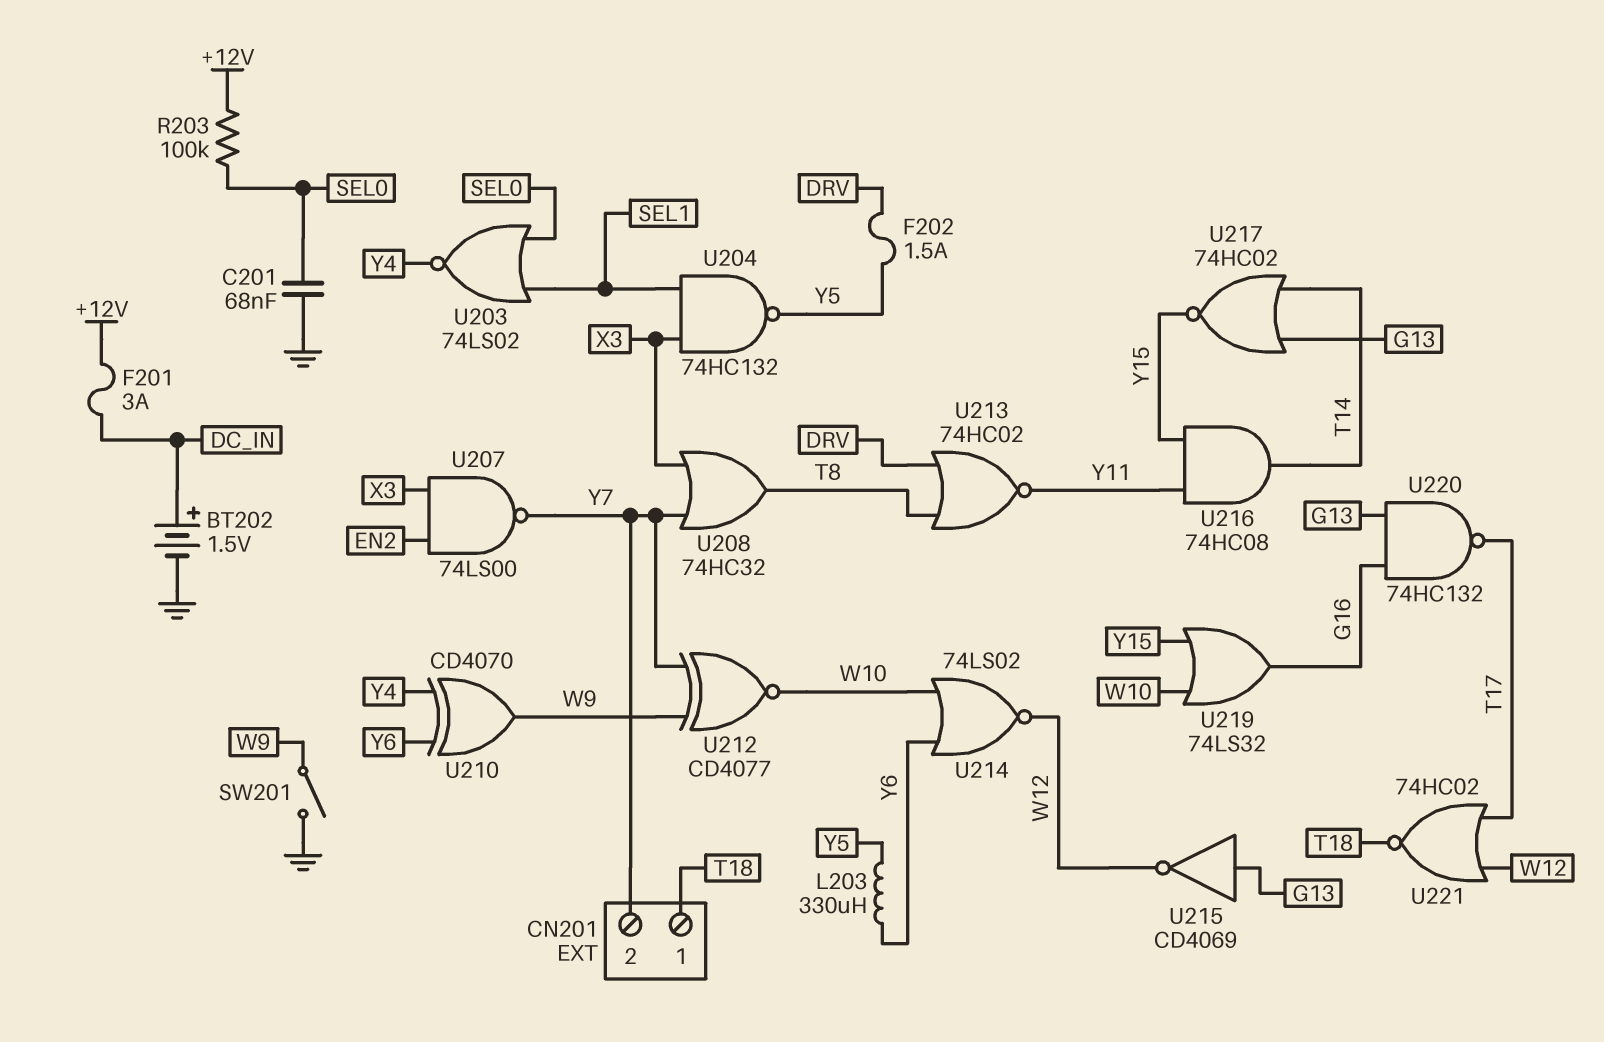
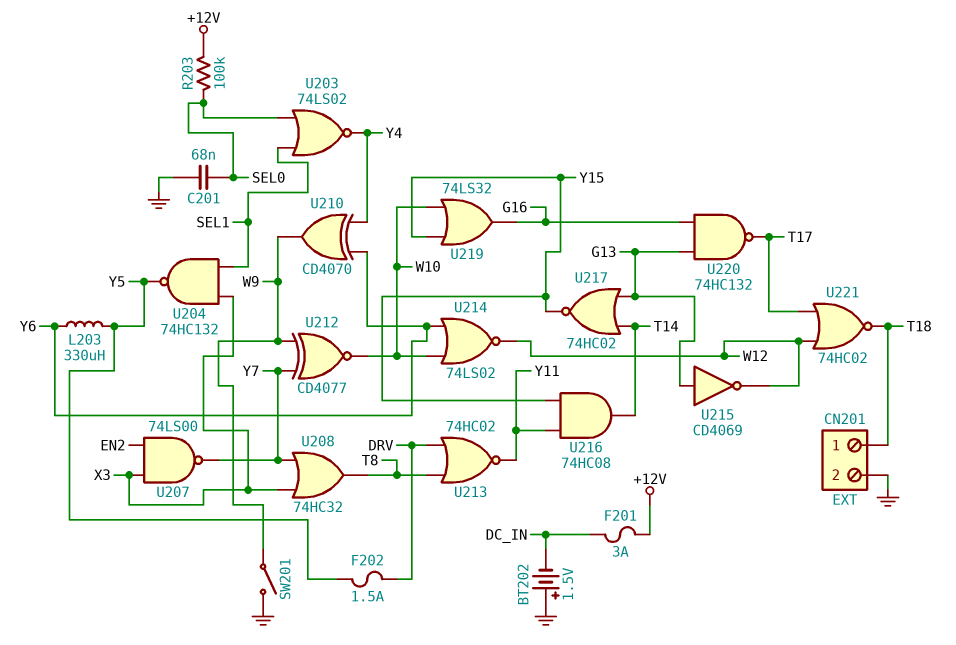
BT202: 1.5V (plus DC_IN, minus GND) -> 1.5V (plus GND, minus DC_IN)
CN201 pin 2: Y7 -> GND

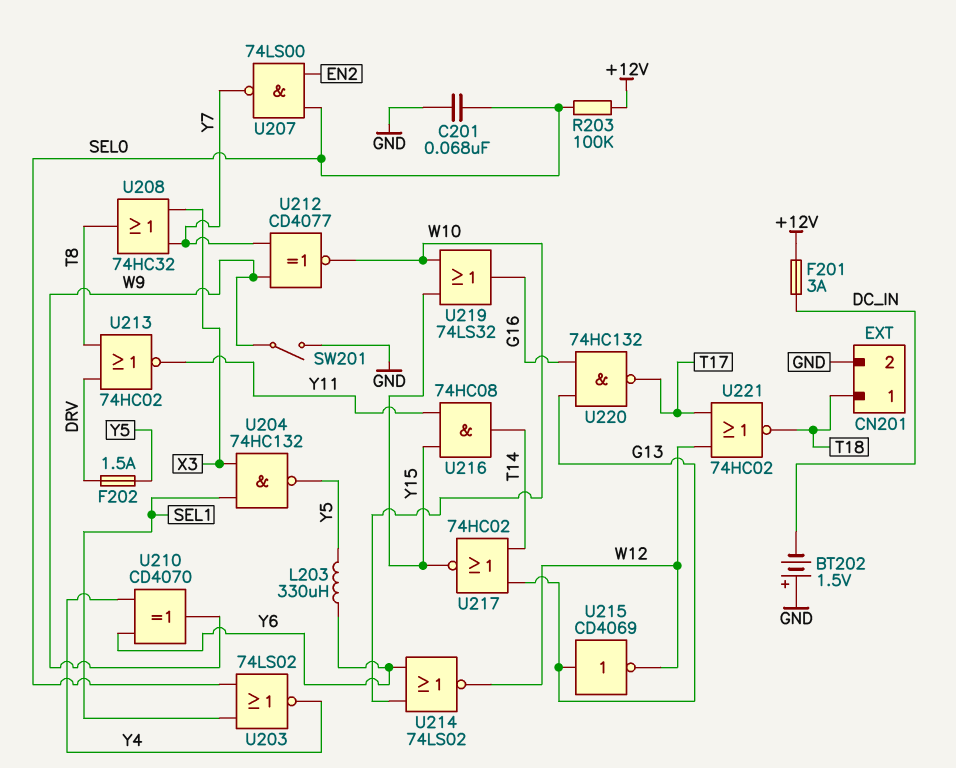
U207: NAND 74LS00 (in EN2, in X3, out Y7) -> NAND 74LS00 (in EN2, in SEL0, out Y7)

